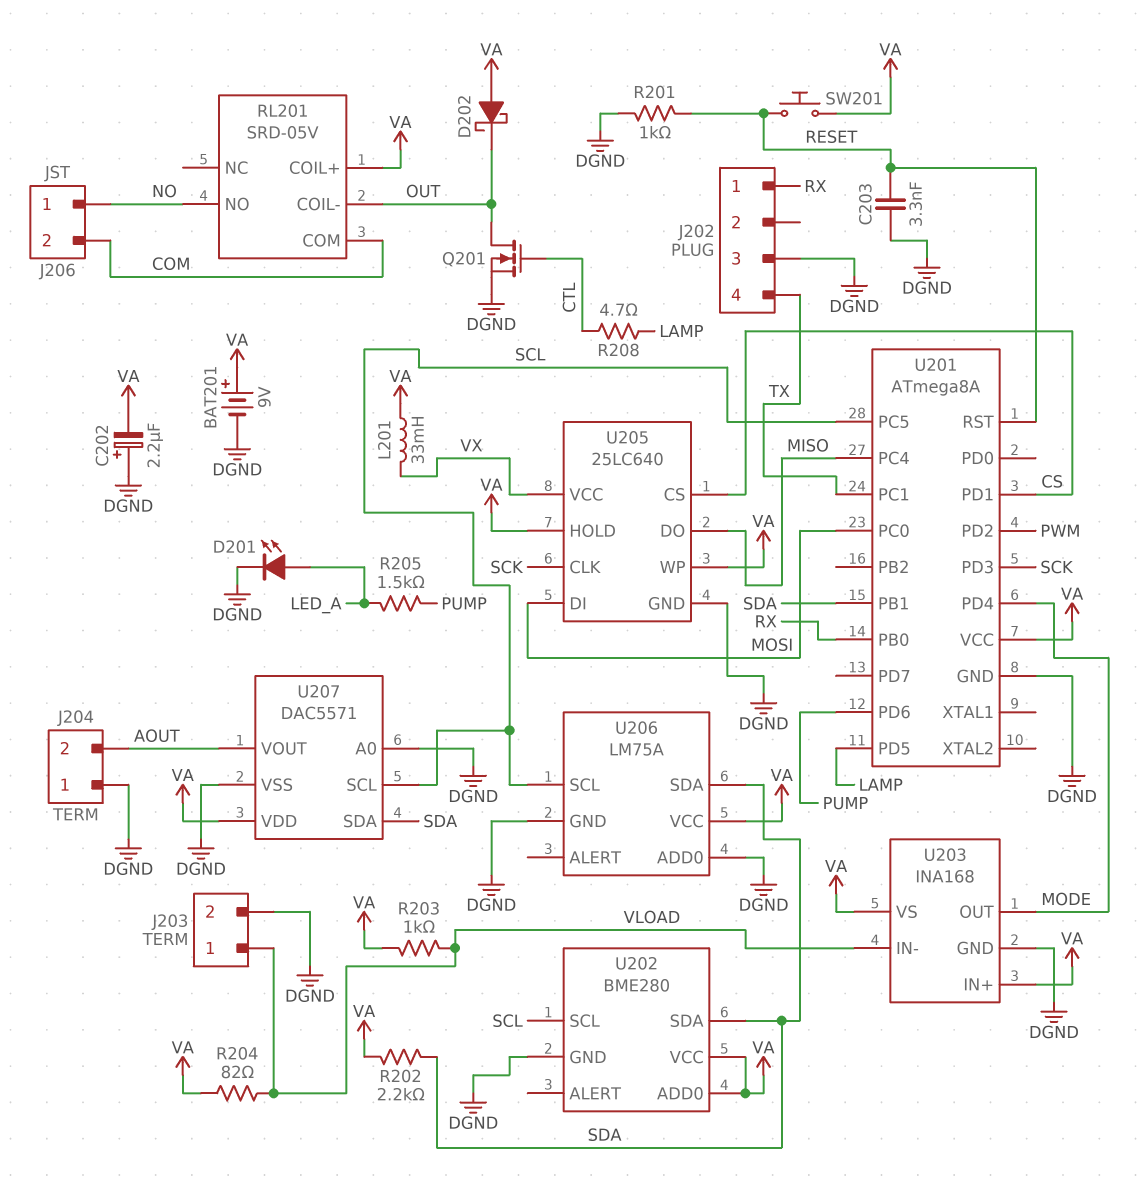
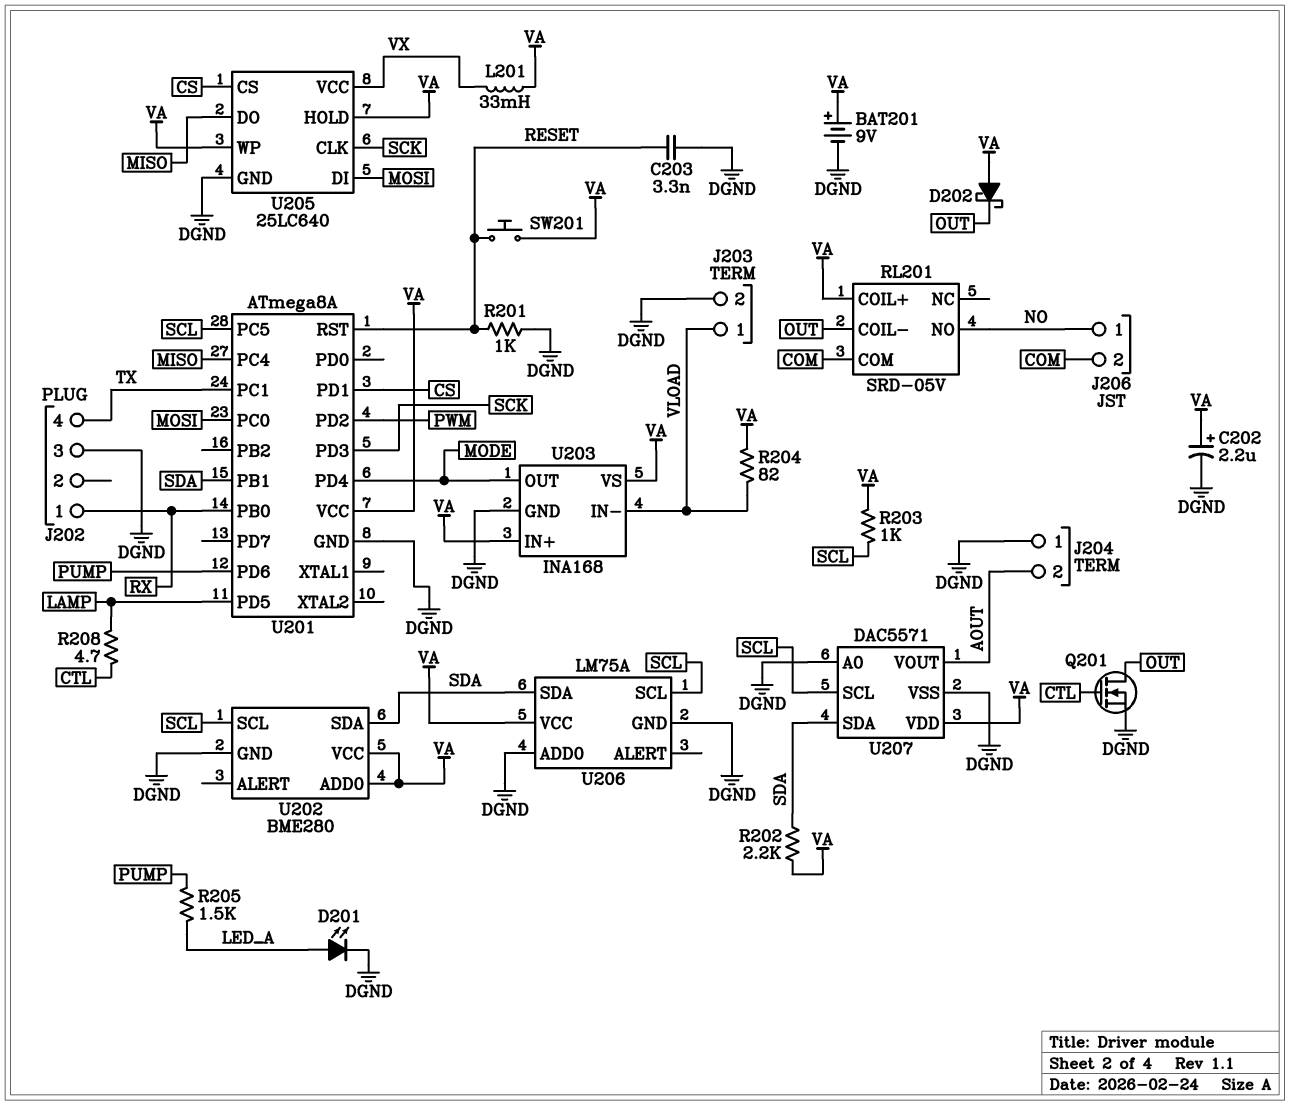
C202: 2.2uF (plus DGND, minus VA) -> 2.2uF (plus VA, minus DGND)
R203: 1k (VA, VLOAD) -> 1k (SCL, VA)

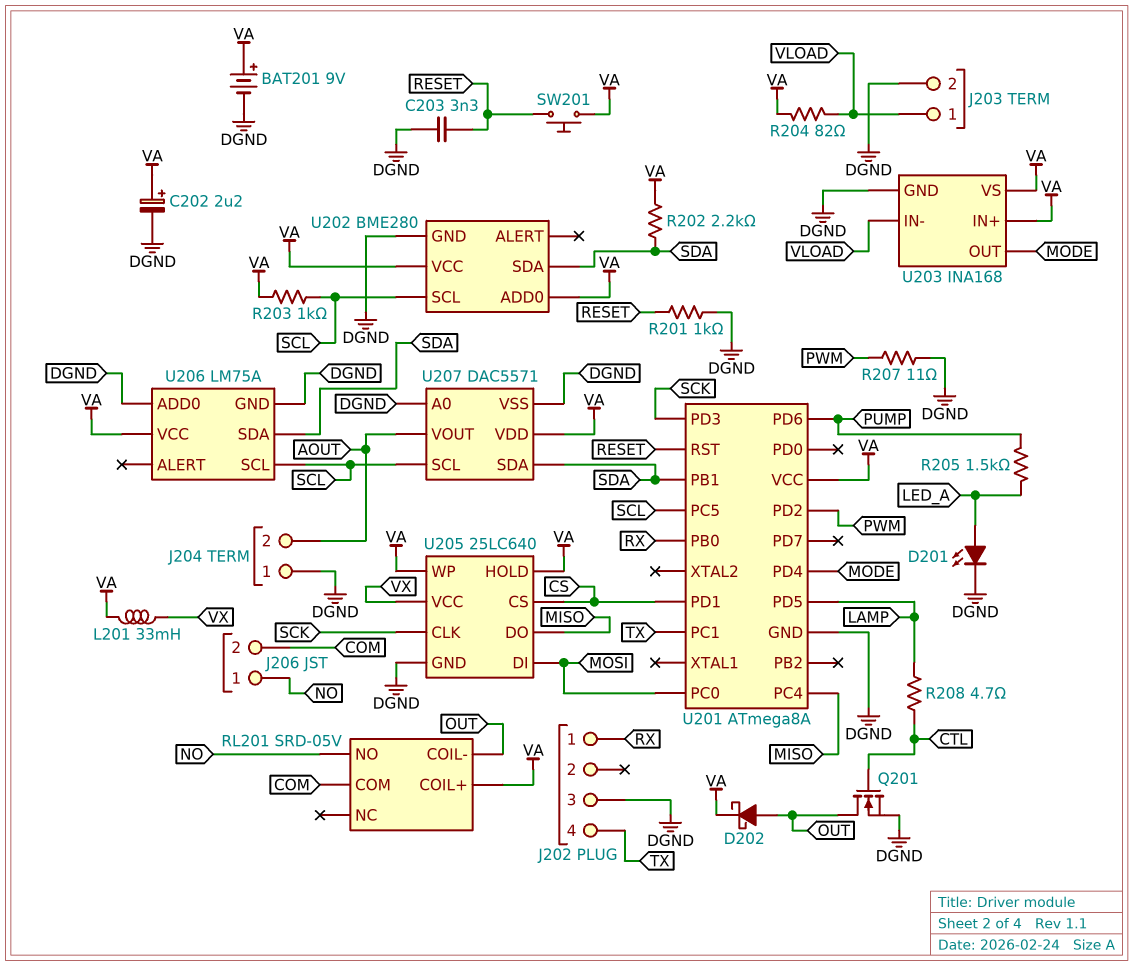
D202: schottky (A VA, K OUT) -> schottky (A OUT, K VA)
R207: none -> 11 (DGND, PWM)

